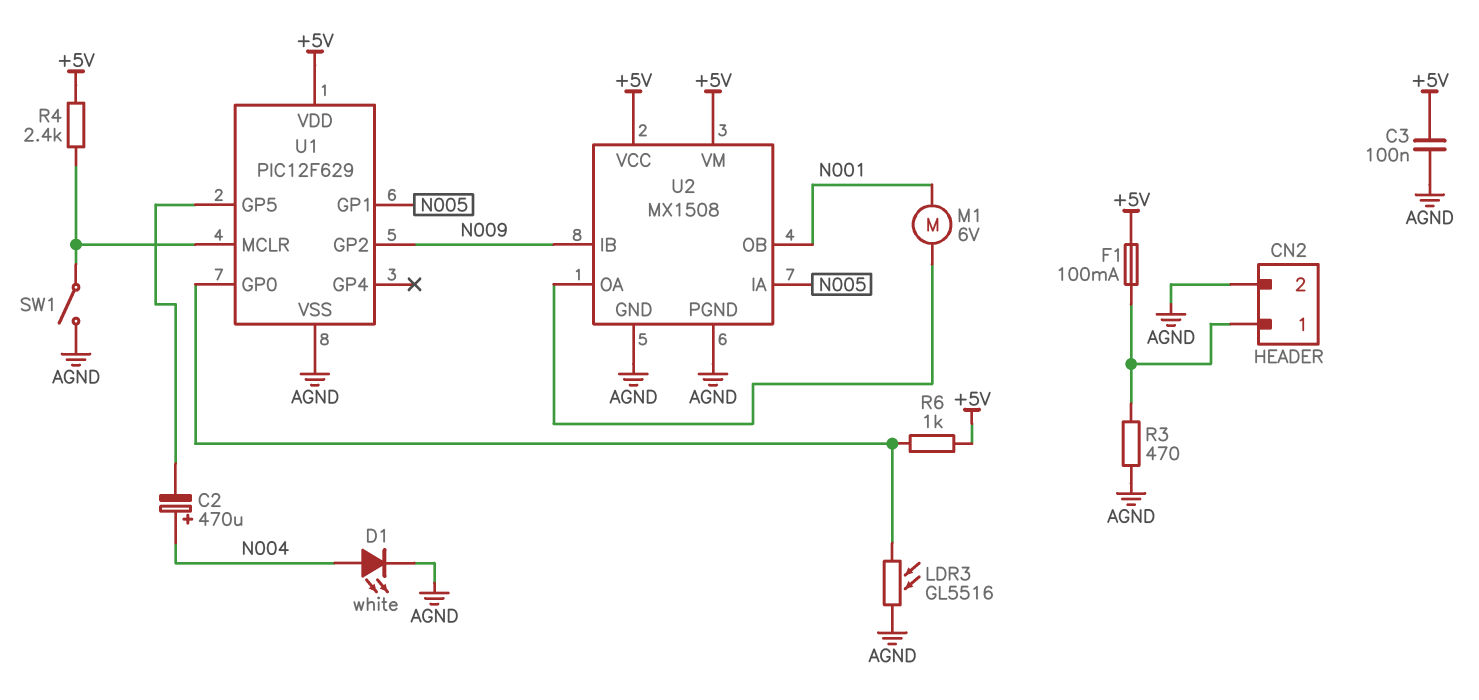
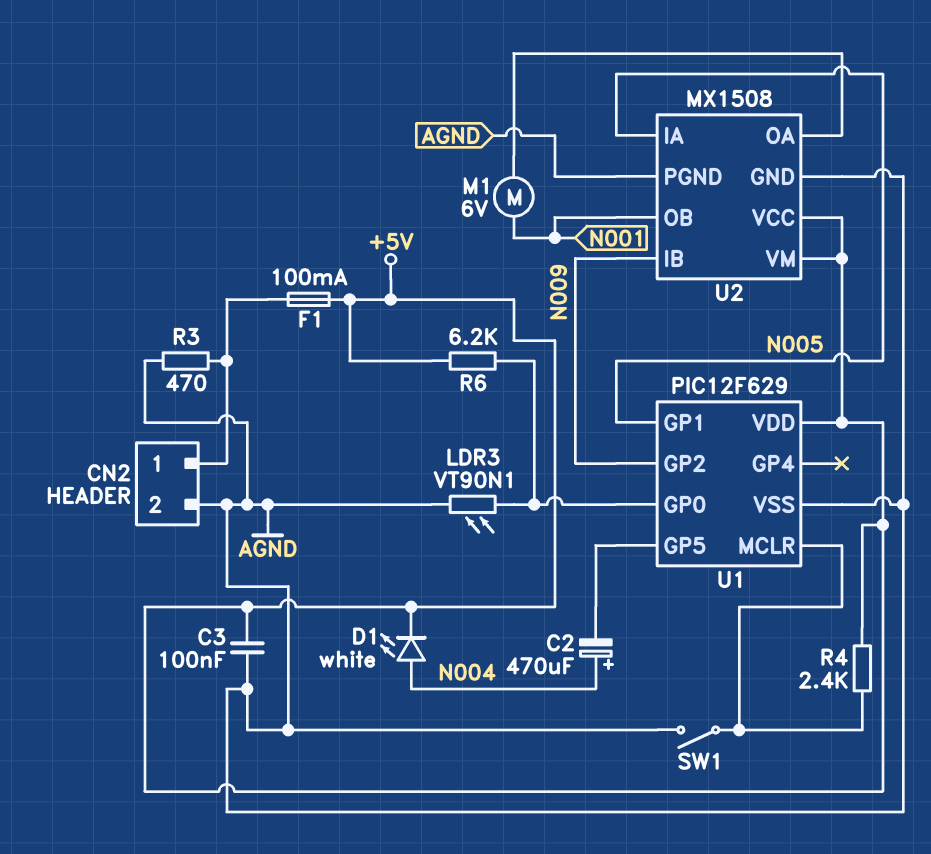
D1: LED white (A N004, K AGND) -> LED white (A N004, K +5V)
LDR3: GL5516 (AGND, U1/GP0) -> VT90N1 (AGND, U1/GP0)
R6: 1k (+5V, U1/GP0) -> 6.2k (+5V, U1/GP0)

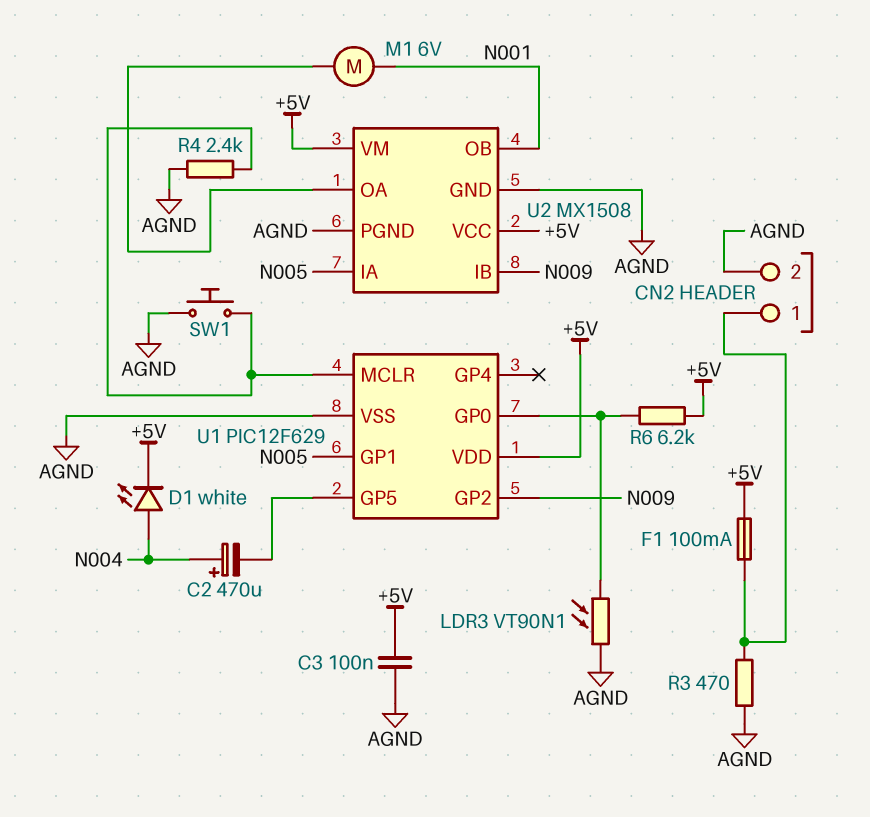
R4: 2.4k (+5V, U1/MCLR) -> 2.4k (AGND, U1/MCLR)
SW1: switch (AGND, U1/MCLR) -> button (AGND, U1/MCLR)

